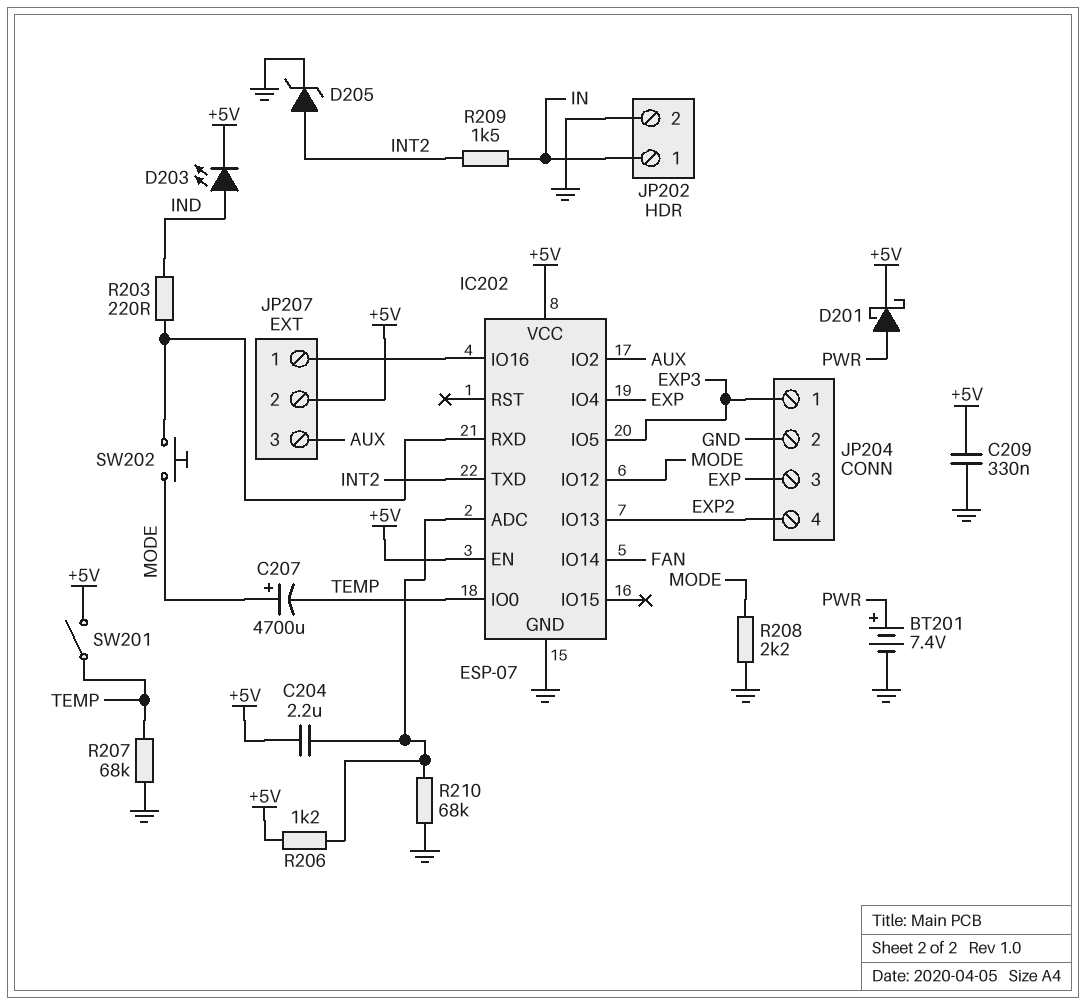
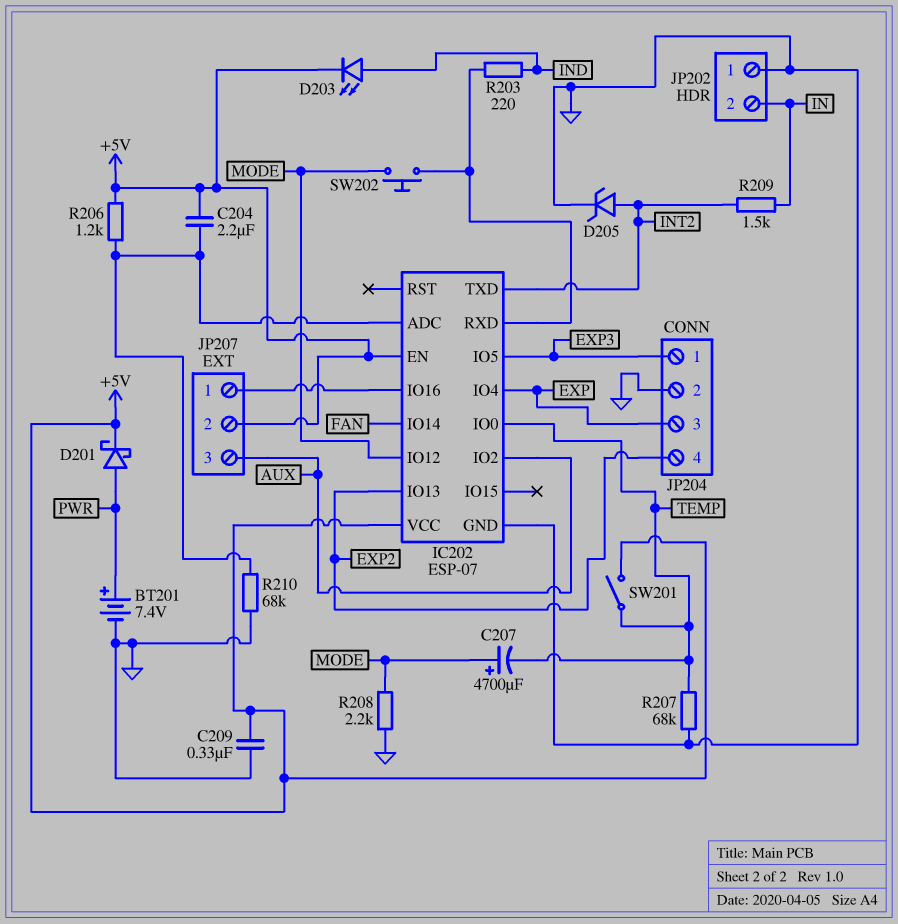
JP202 pin 1: IN -> GND
JP202 pin 2: GND -> IN

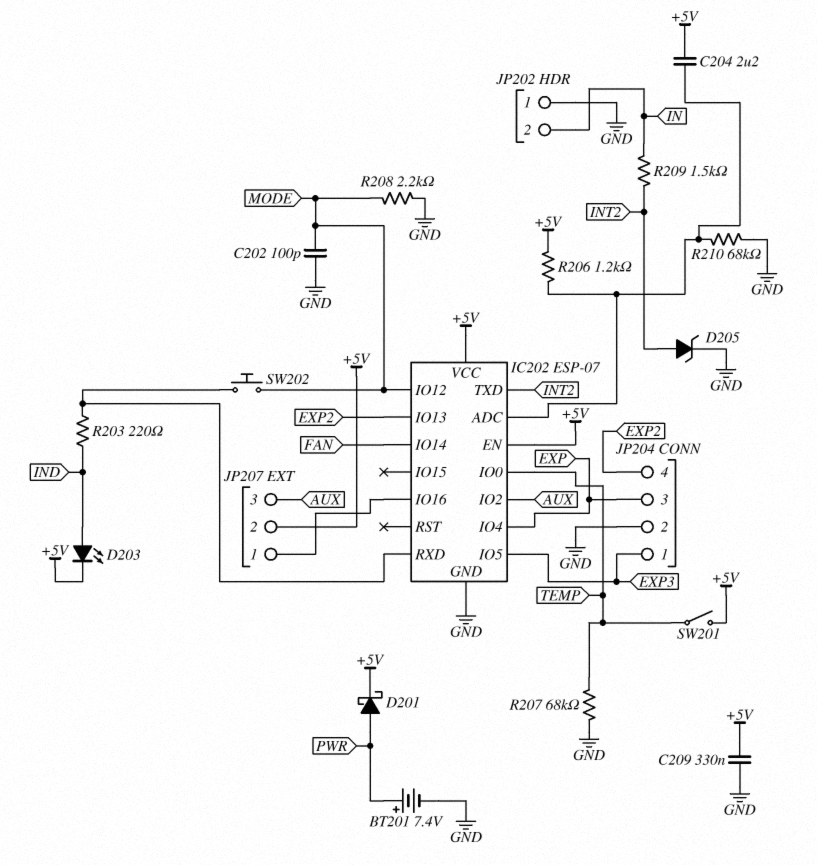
C202: none -> 100pF (GND, MODE)
C207: 4700uF (plus MODE, minus TEMP) -> none

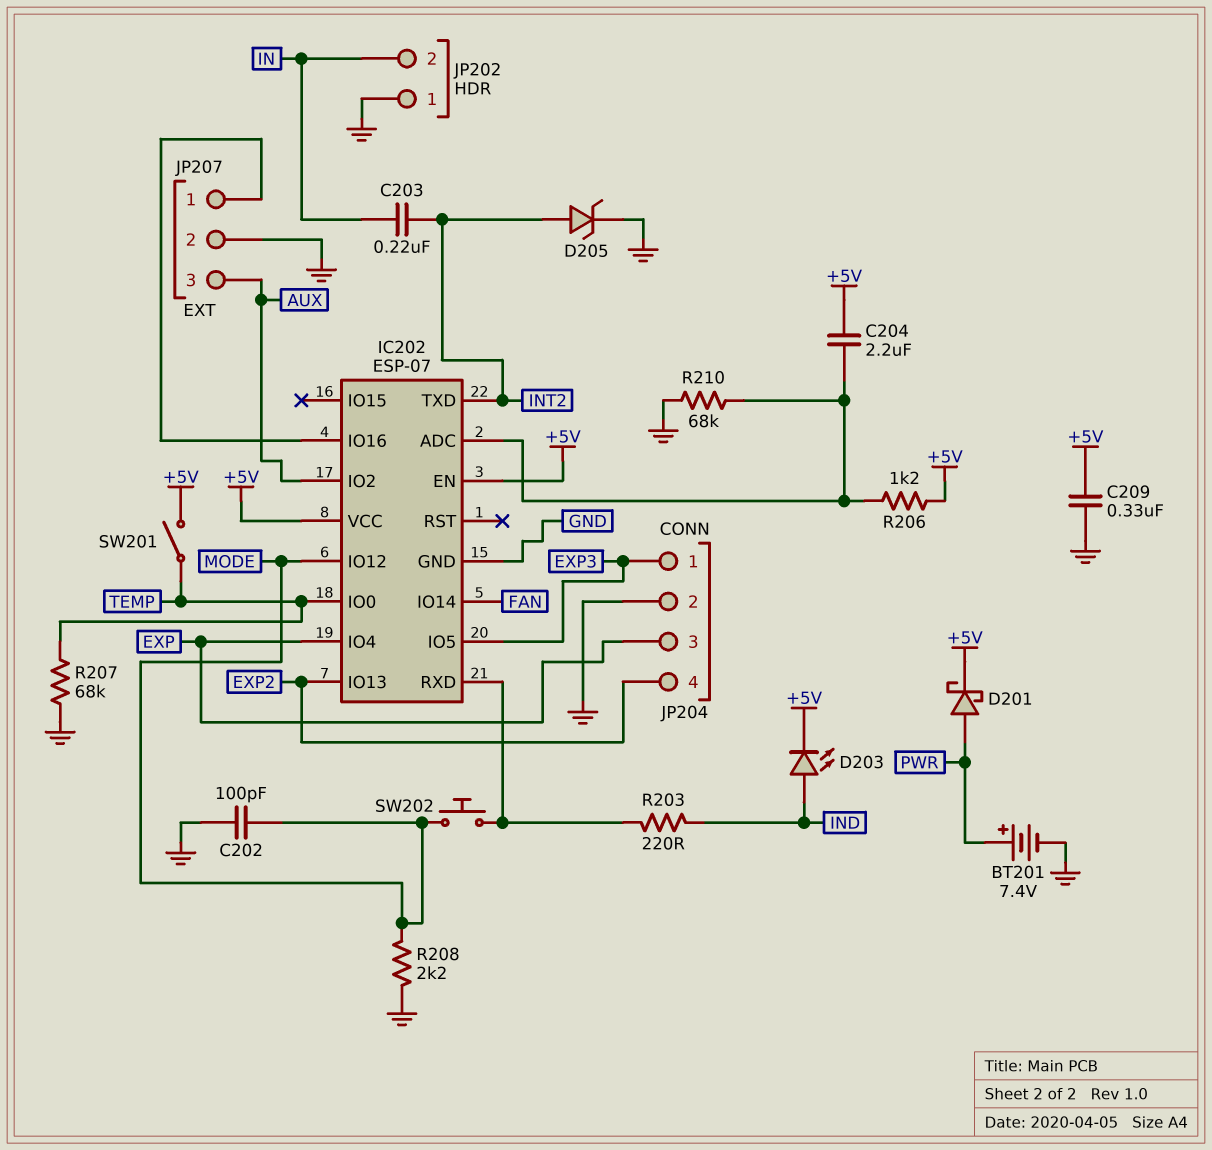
C203: none -> 220nF (IN, INT2)
JP207 pin 2: +5V -> GND
R209: 1.5k (IN, INT2) -> none

